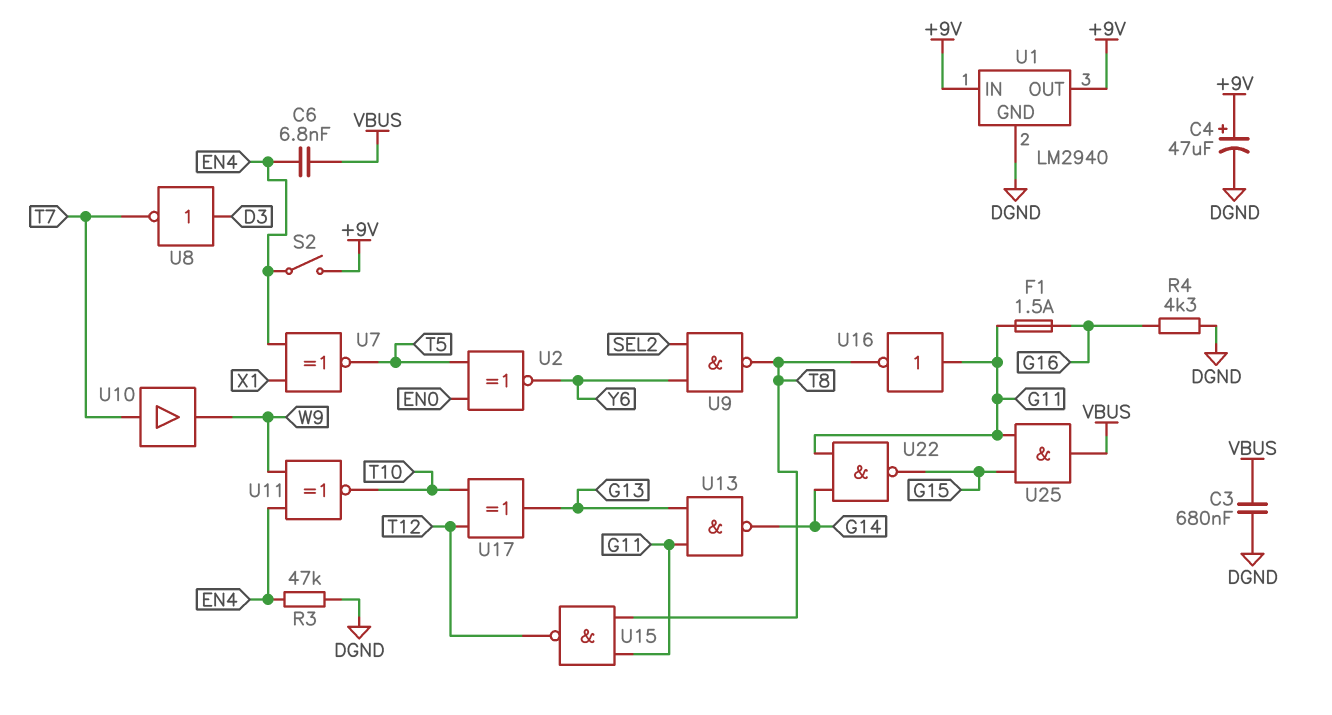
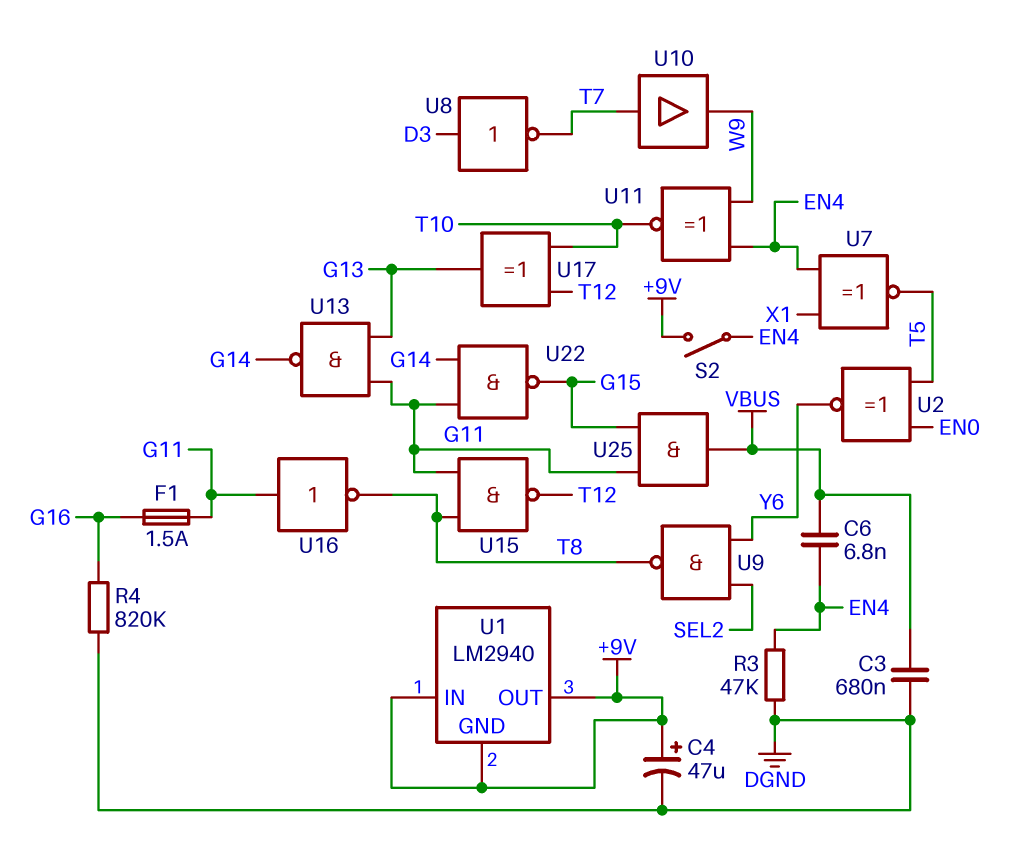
R4: 4.3k (DGND, G16) -> 820k (DGND, G16)
U1 pin GND: DGND -> +9V

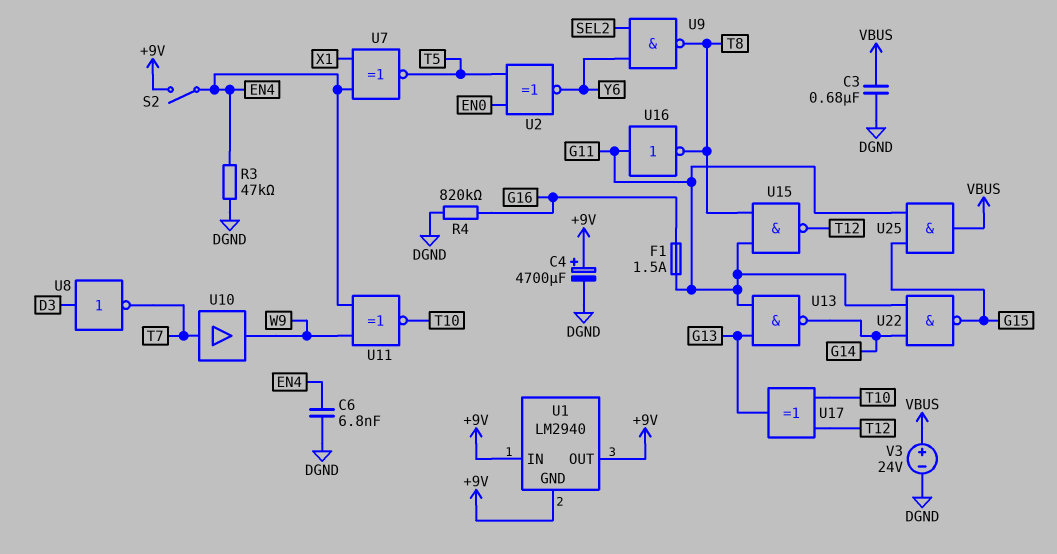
C4: 47uF (plus +9V, minus DGND) -> 4700uF (plus +9V, minus DGND)
C6: 6.8nF (EN4, VBUS) -> 6.8nF (DGND, EN4)
V3: none -> 24V (plus VBUS, minus DGND)

